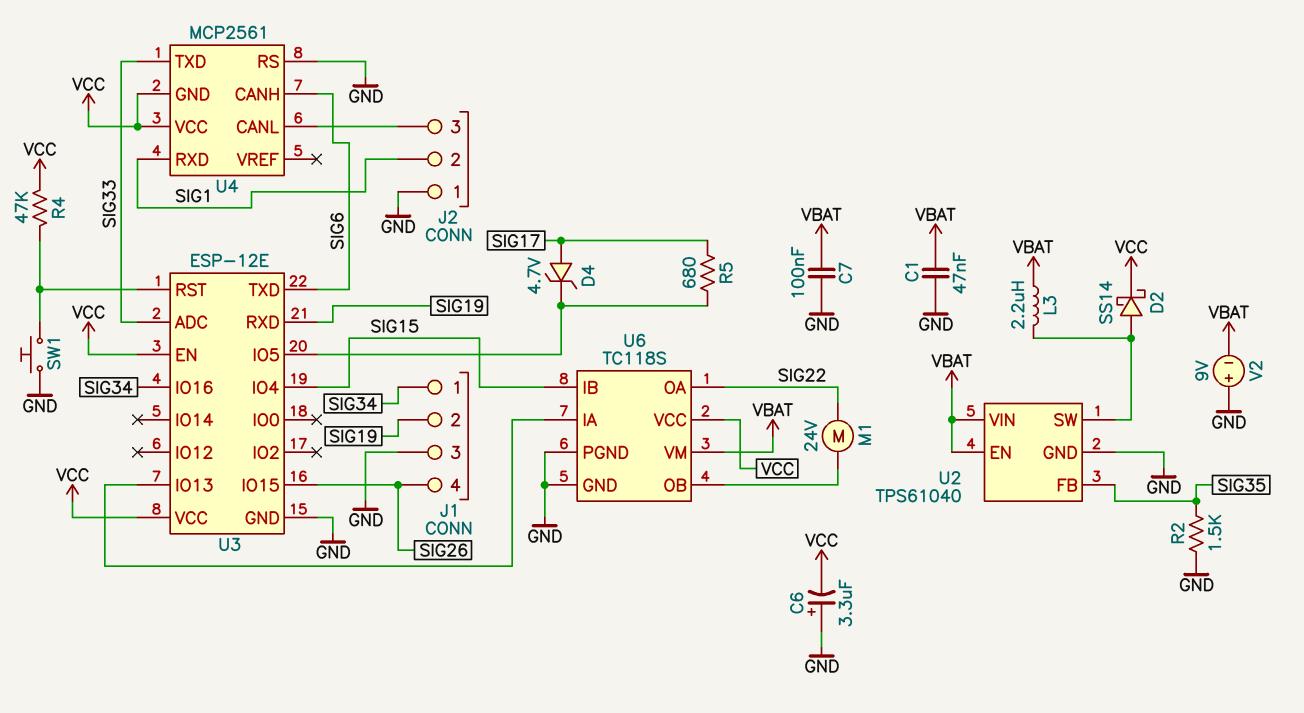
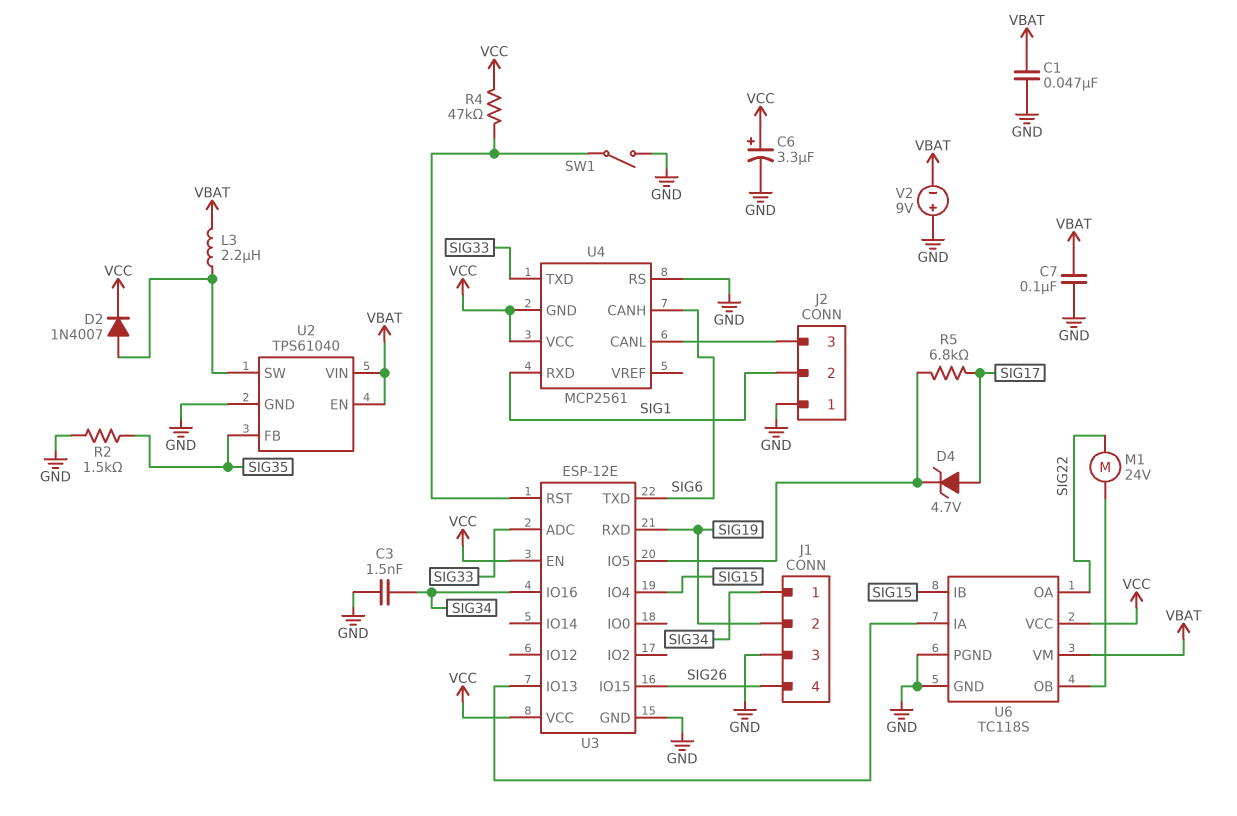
C3: none -> 1.5nF (GND, SIG34)
C6: 3.3uF (plus GND, minus VCC) -> 3.3uF (plus VCC, minus GND)
D2: schottky SS14 (A U2/SW, K VCC) -> diode 1N4007 (A U2/SW, K VCC)
R5: 680 (SIG17, U3/IO5) -> 6.8k (SIG17, U3/IO5)
SW1: button (GND, U3/RST) -> switch (GND, U3/RST)

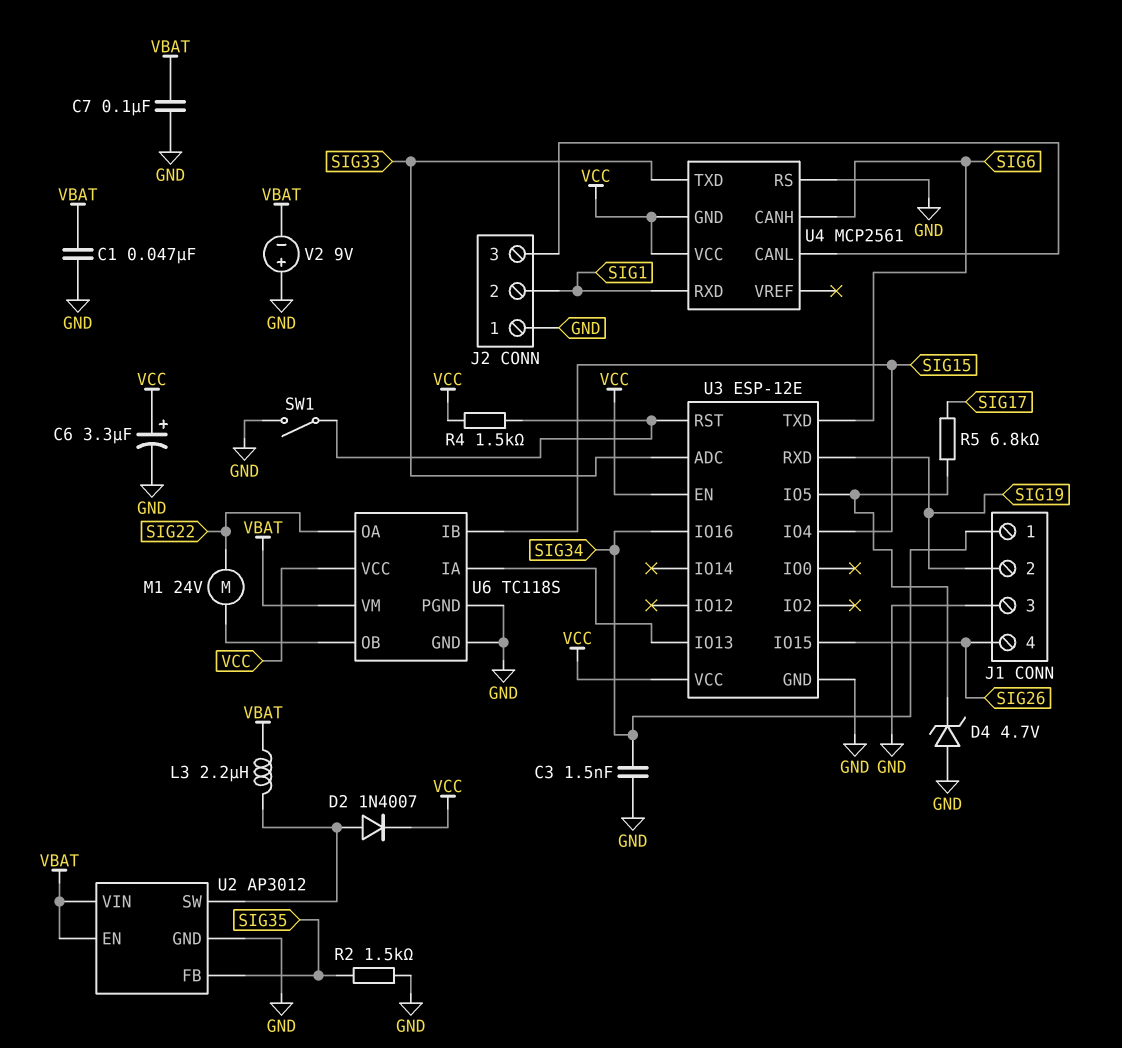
D4: zener 4.7V (A SIG17, K U3/IO5) -> zener 4.7V (A GND, K U3/IO5)
R4: 47k (U3/RST, VCC) -> 1.5k (U3/RST, VCC)
U2: TPS61040 -> AP3012

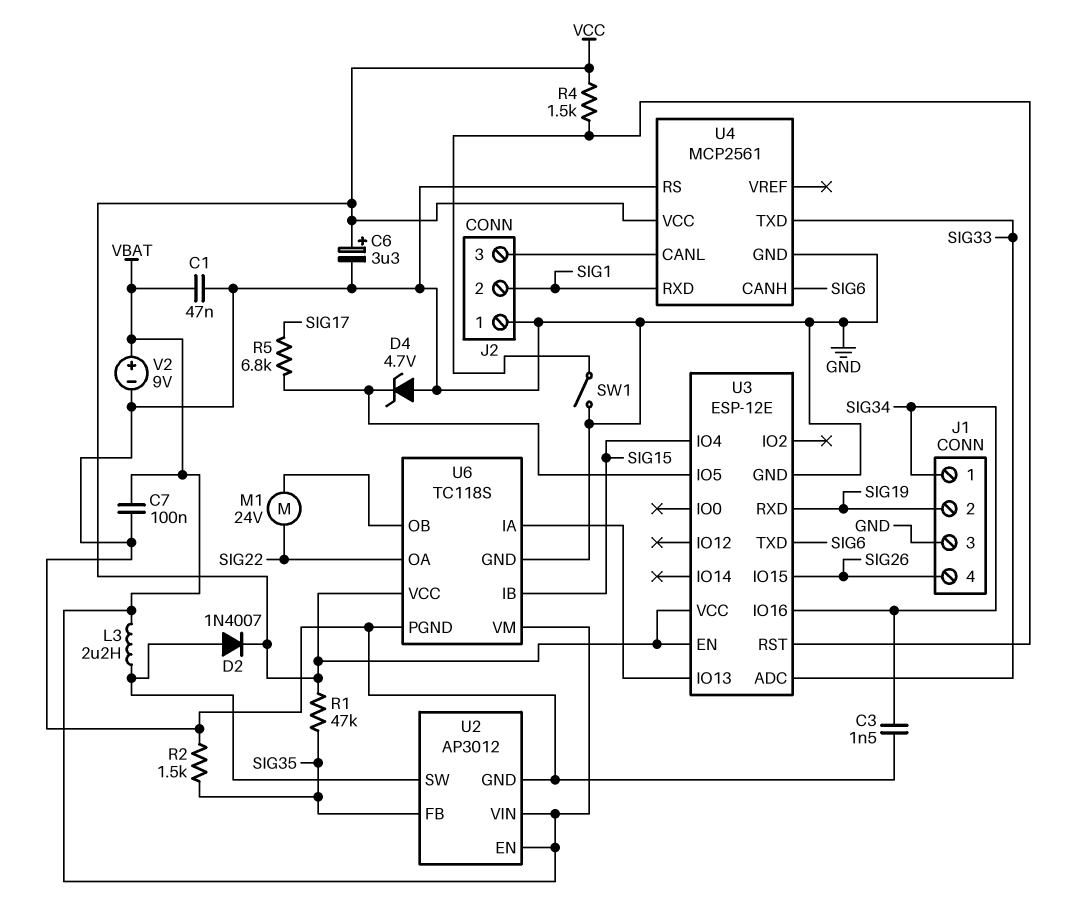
R1: none -> 47k (SIG35, VCC)
U4 pin GND: VCC -> GND
V2: 9V (plus GND, minus VBAT) -> 9V (plus VBAT, minus GND)

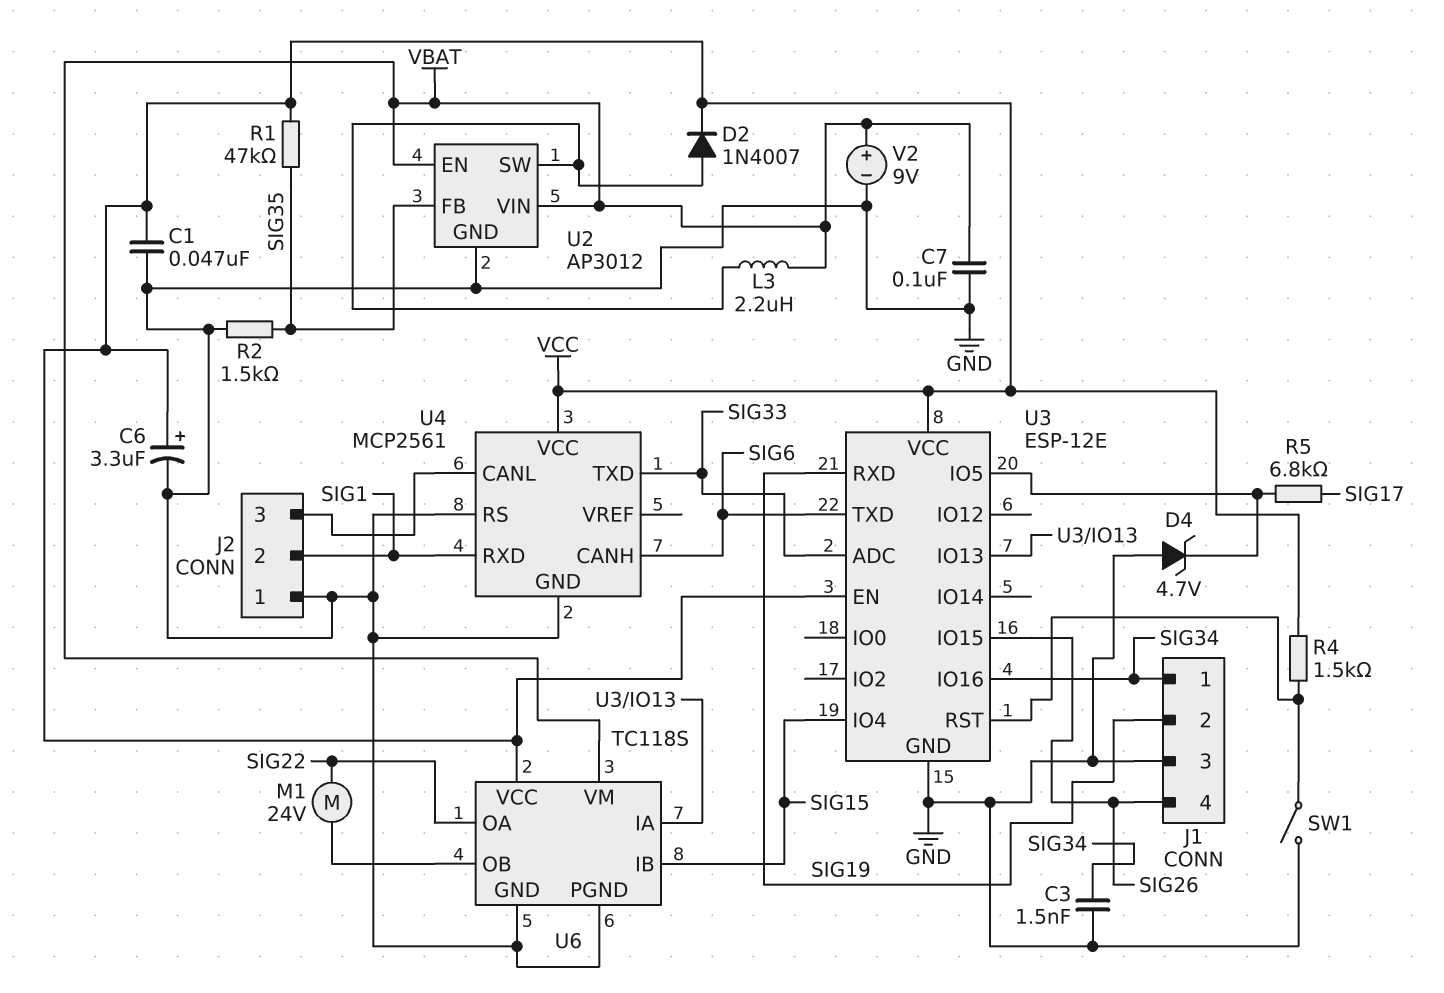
C1: 47nF (GND, VBAT) -> 47nF (GND, VCC)

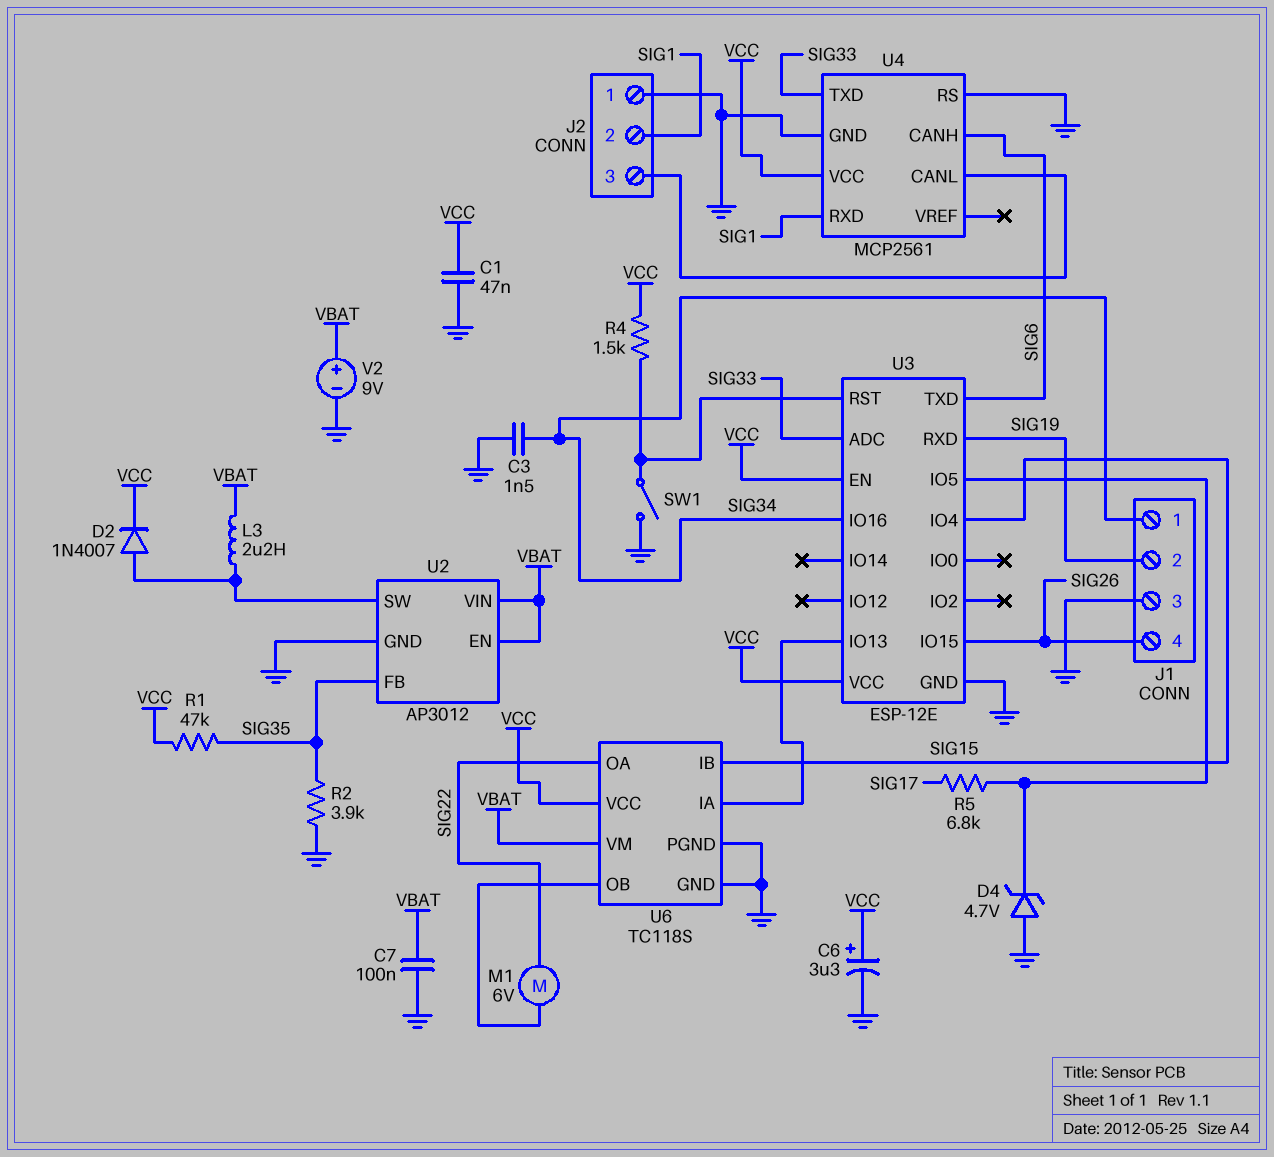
M1: motor 24V (SIG22, U6/OB) -> motor 6V (SIG22, U6/OB)
R2: 1.5k (GND, SIG35) -> 3.9k (GND, SIG35)

